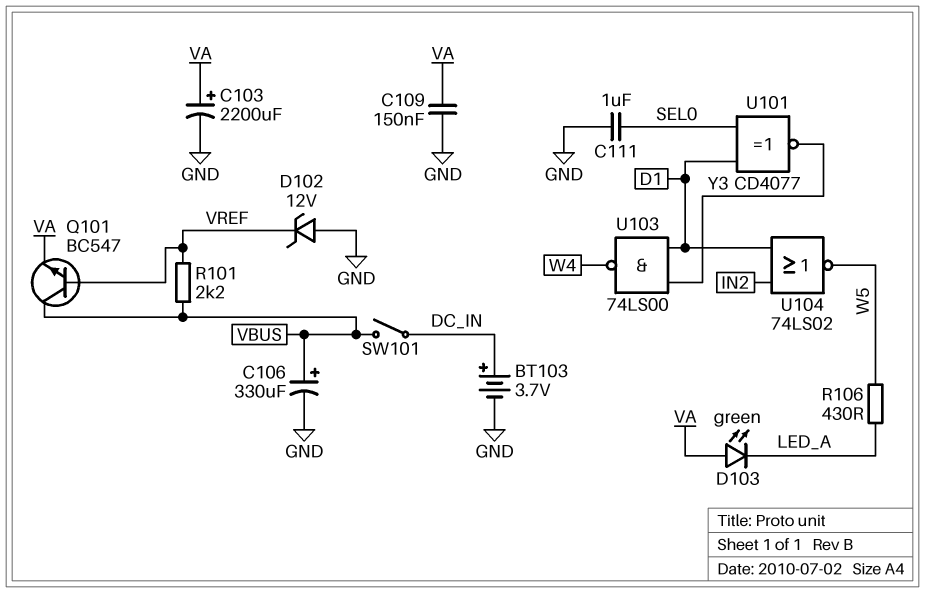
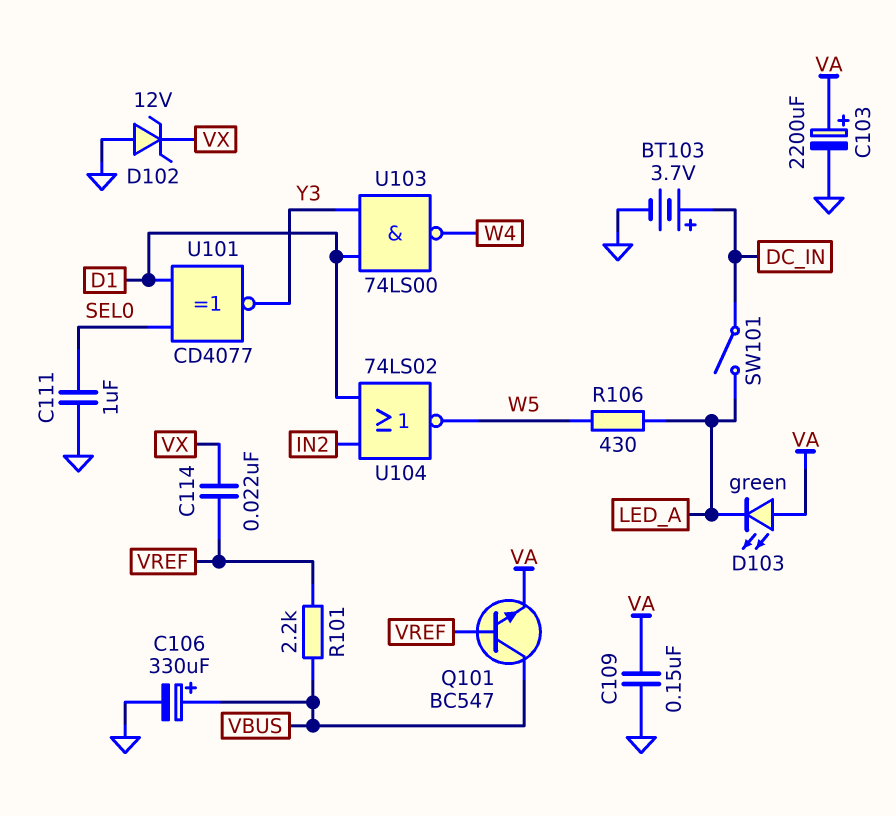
C114: none -> 22nF (VREF, VX)
D102: zener 12V (A GND, K VREF) -> zener 12V (A GND, K VX)
SW101: switch (DC_IN, VBUS) -> switch (DC_IN, LED_A)

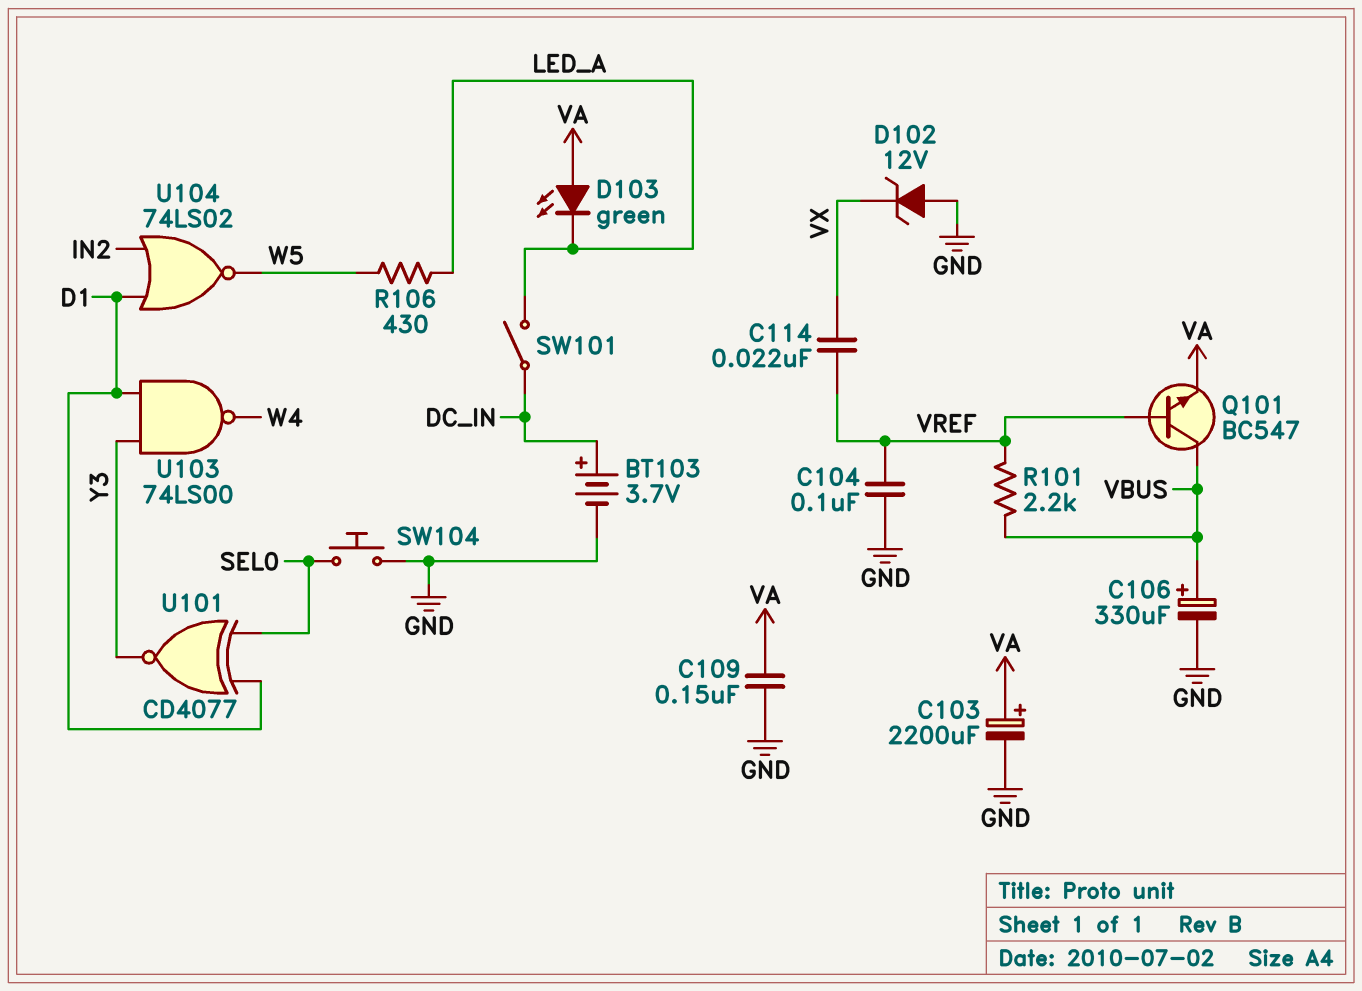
C104: none -> 100nF (GND, VREF)
C111: 1uF (GND, SEL0) -> none
SW104: none -> button (GND, SEL0)

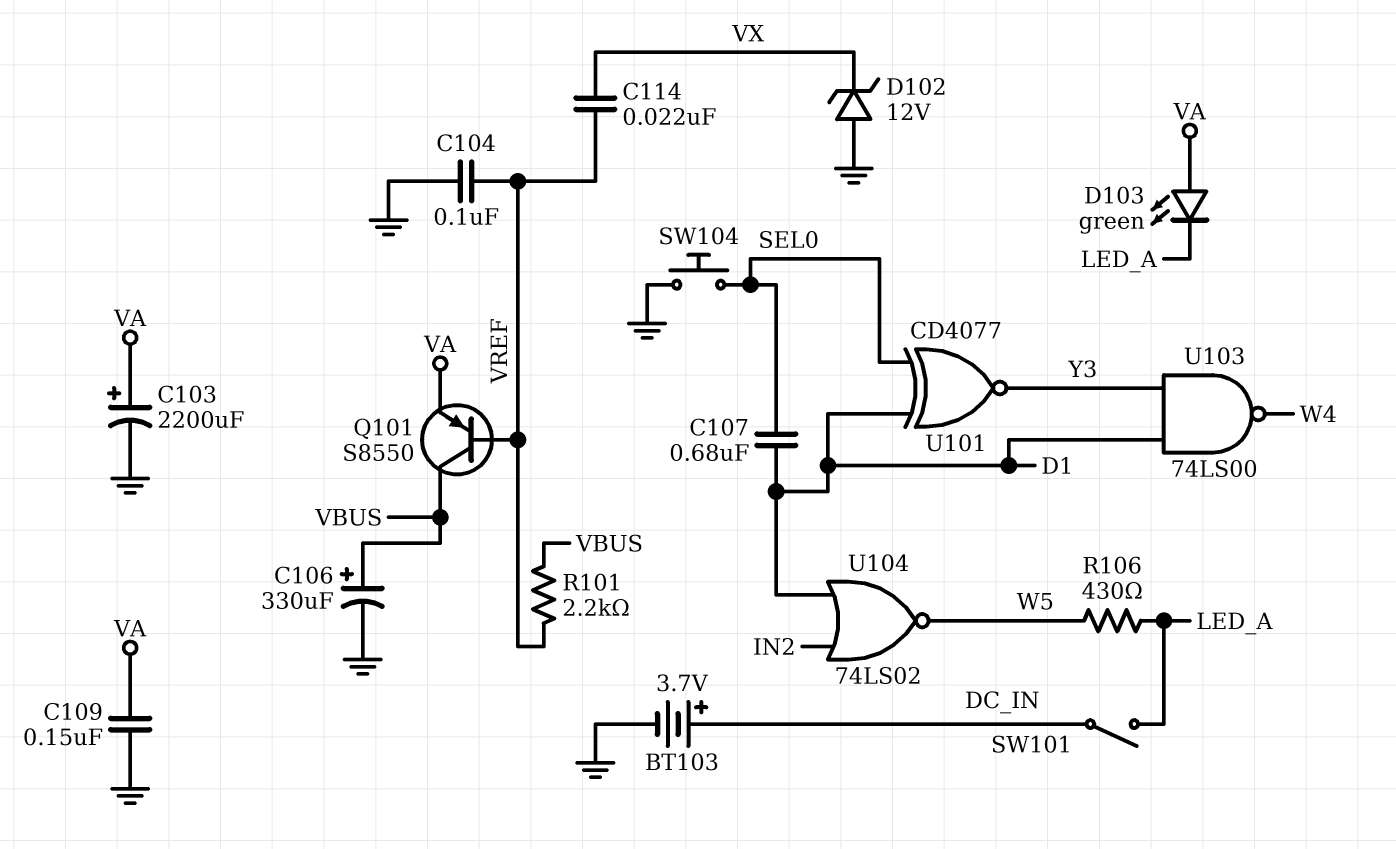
C107: none -> 680nF (D1, SEL0)
Q101: NPN BC547 (B VREF, C VBUS, E VA) -> PNP S8550 (B VREF, C VBUS, E VA)

